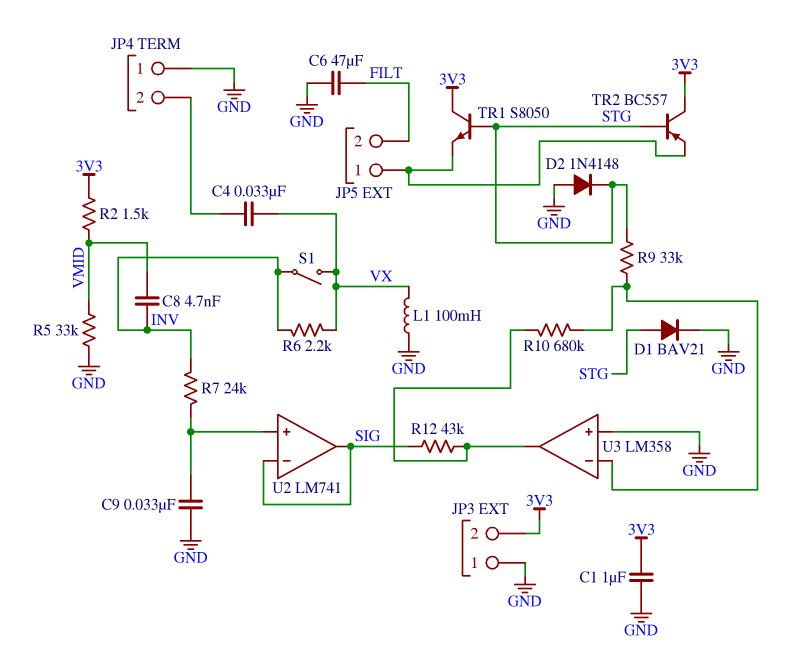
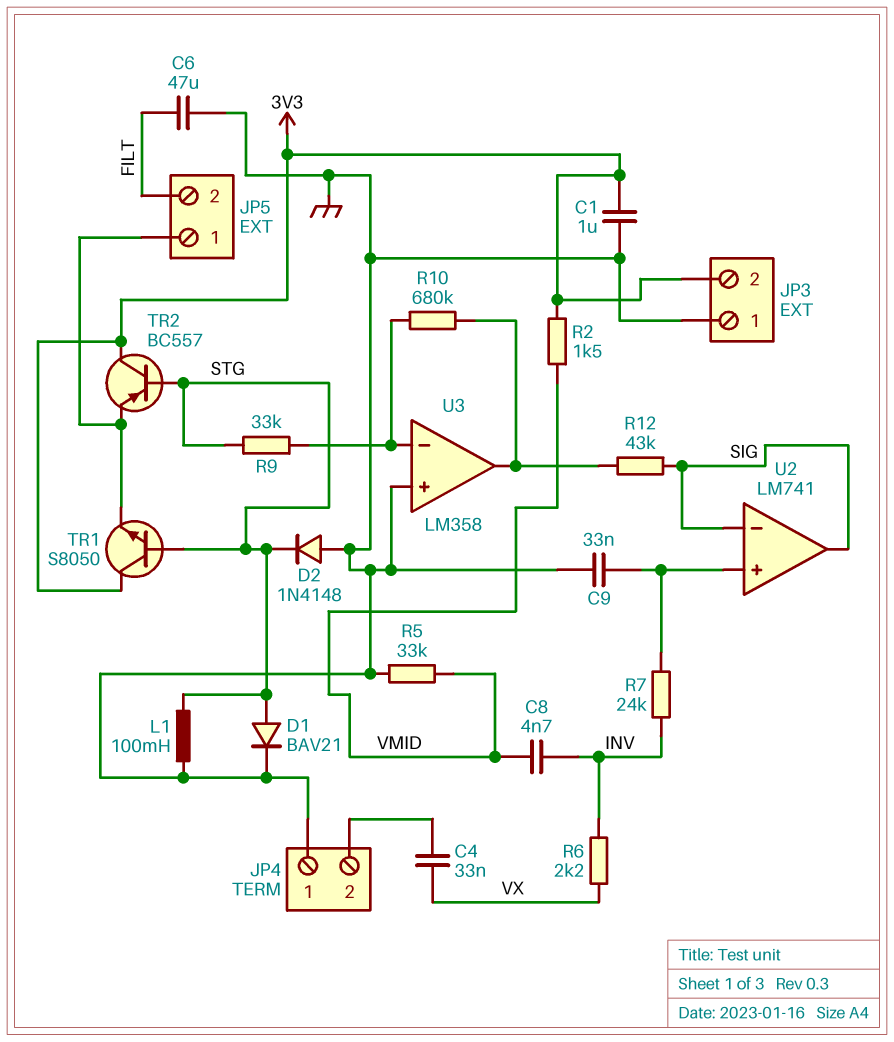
L1: 100mH (GND, VX) -> 100mH (GND, STG)
S1: switch (INV, VX) -> none

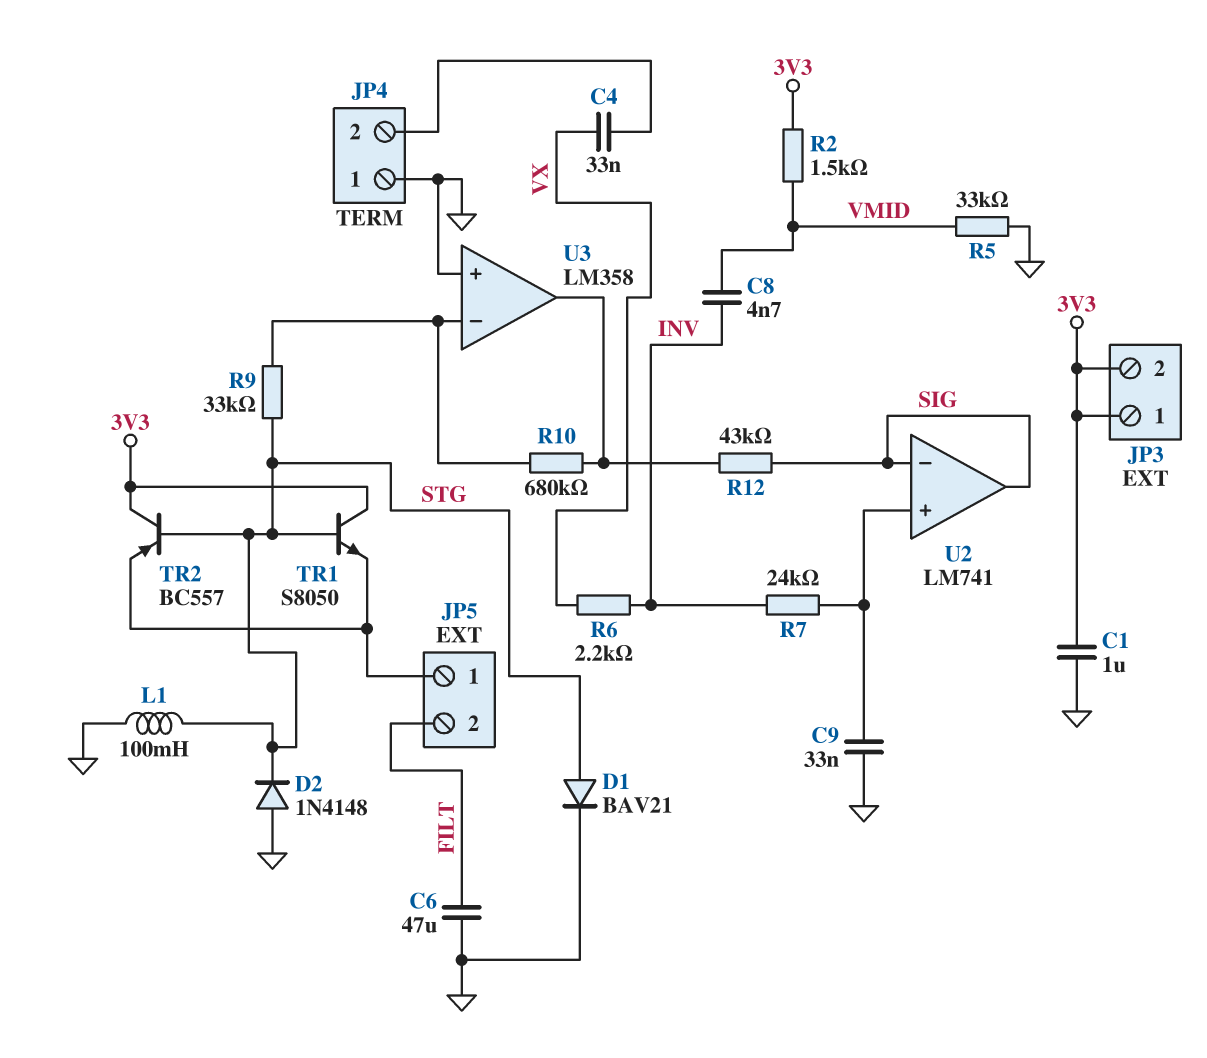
JP3 pin 1: GND -> 3V3

